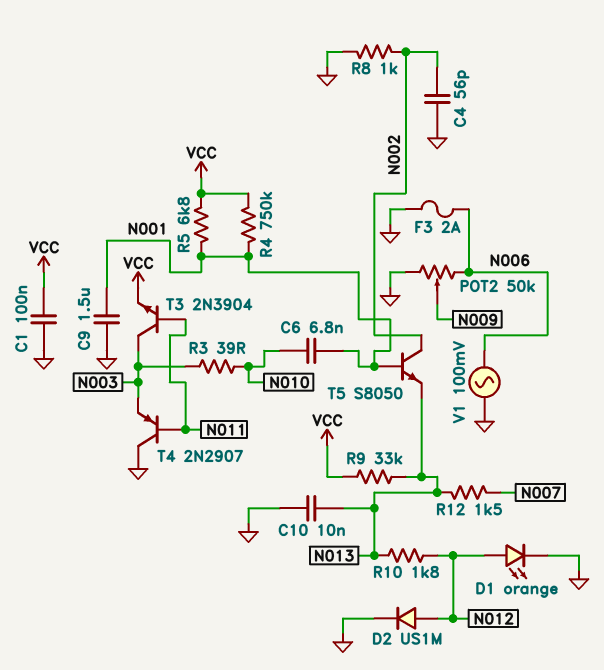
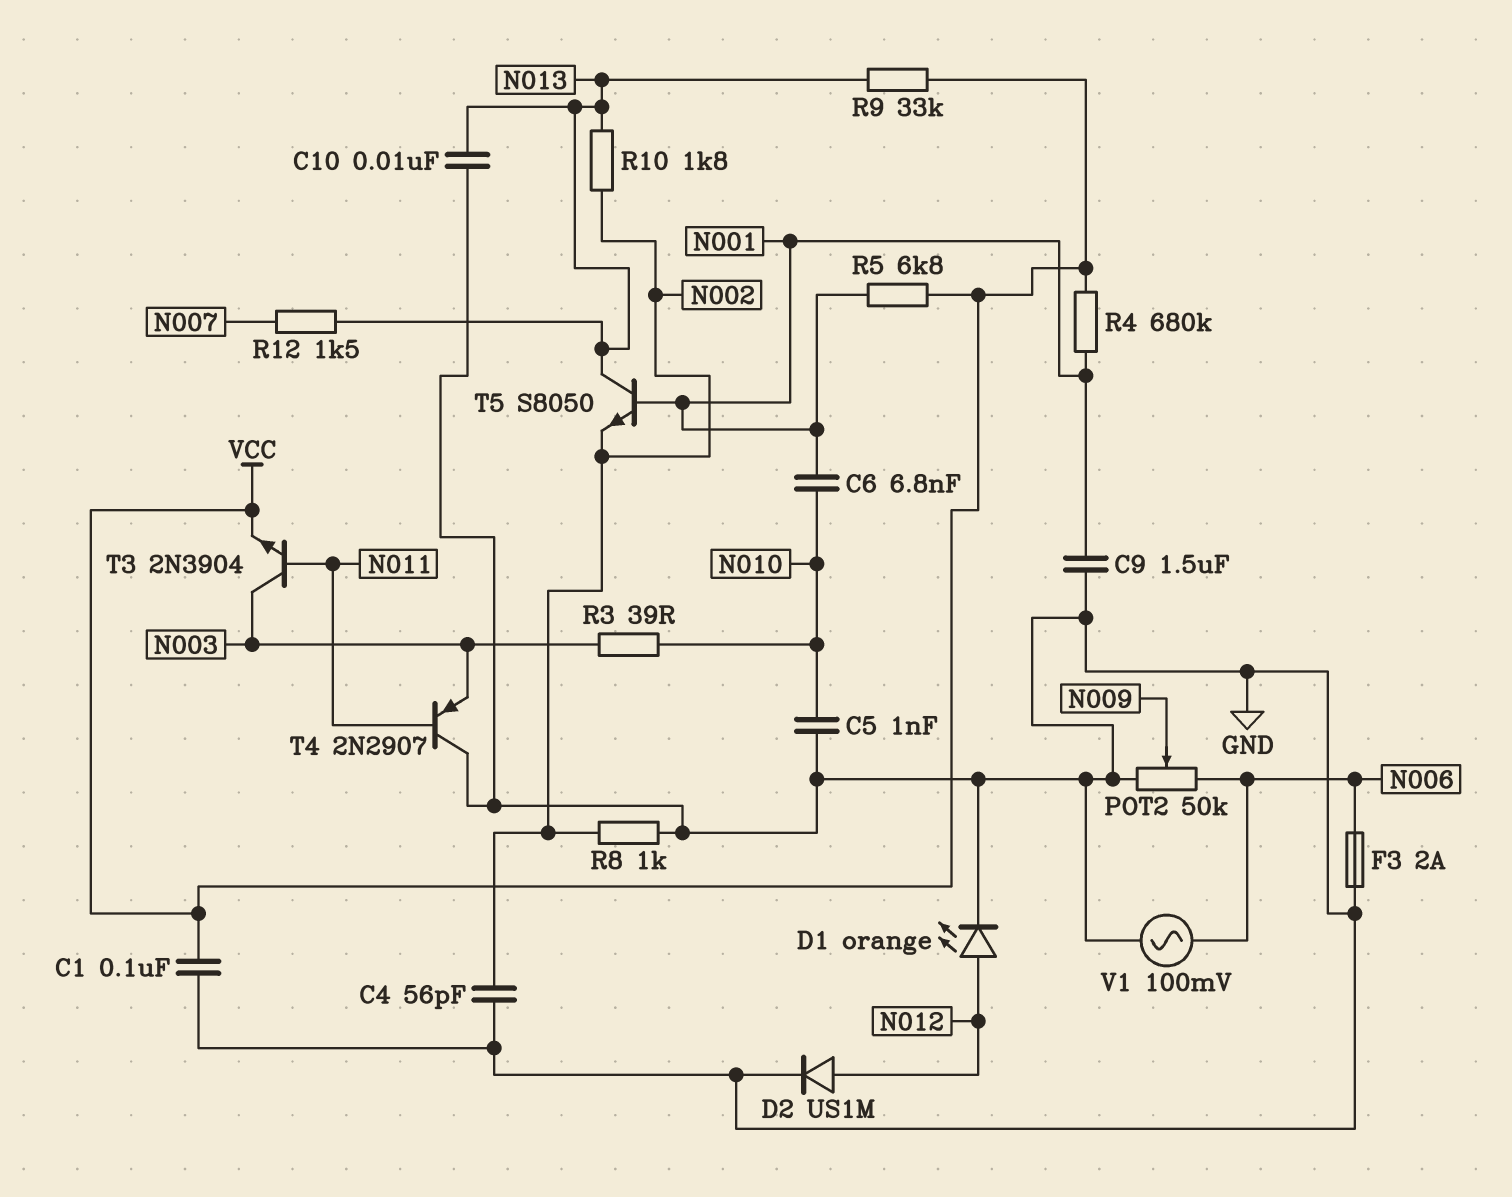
C5: none -> 1nF (GND, N010)
R4: 750k (N001, VCC) -> 680k (N001, VCC)
R10: 1.8k (N012, N013) -> 1.8k (N002, N013)
T5: NPN S8050 (B N001, C N002, E N013) -> NPN S8050 (B N001, C N013, E N002)

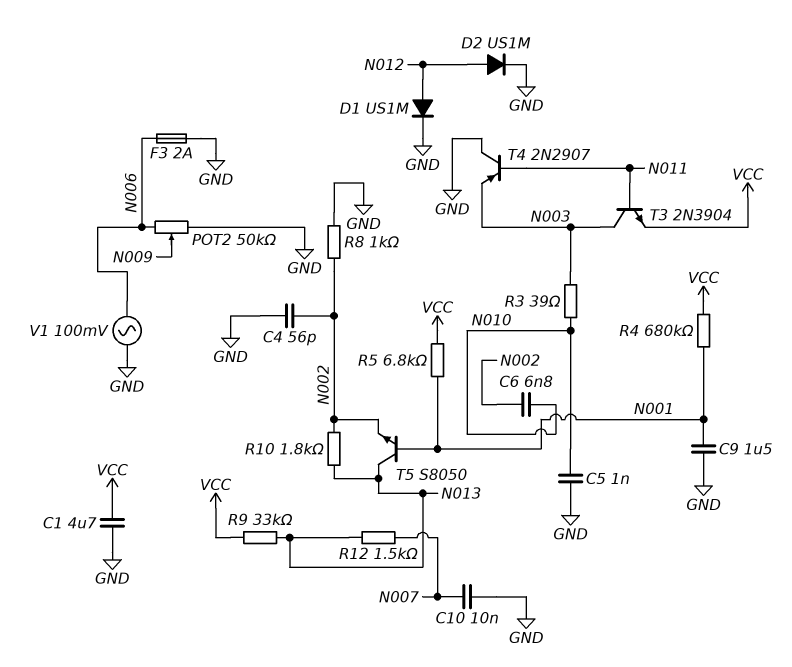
C1: 100nF (GND, VCC) -> 4.7uF (GND, VCC)
C6: 6.8nF (N001, N010) -> 6.8nF (N002, N010)
C10: 10nF (GND, N013) -> 10nF (GND, N007)
D1: LED orange (A N012, K GND) -> diode US1M (A N012, K GND)

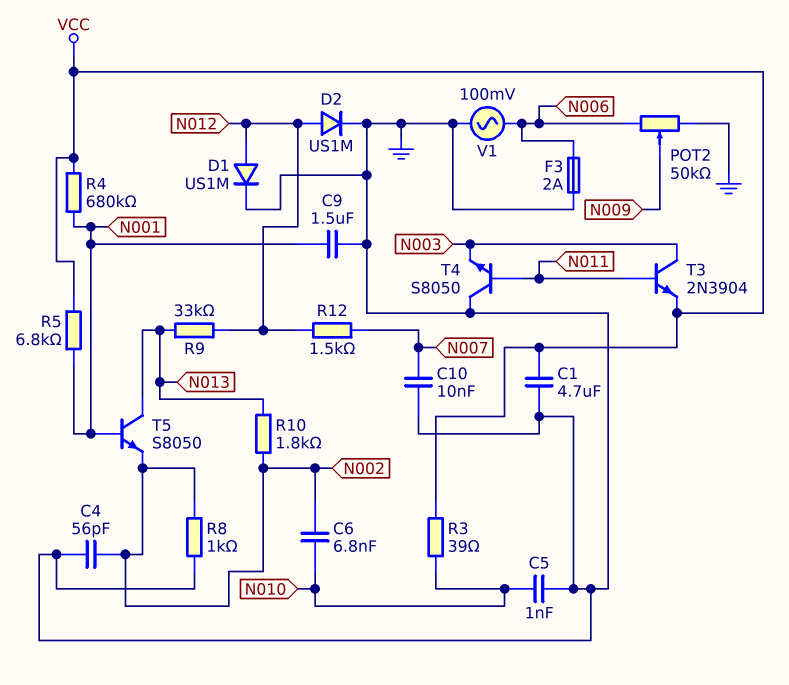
R3: 39 (N003, N010) -> 39 (N010, VCC)
R9: 33k (N013, VCC) -> 33k (N012, N013)
R12: 1.5k (N007, N013) -> 1.5k (N007, N012)
T4: PNP 2N2907 (B N011, C GND, E N003) -> NPN S8050 (B N011, C GND, E N003)

